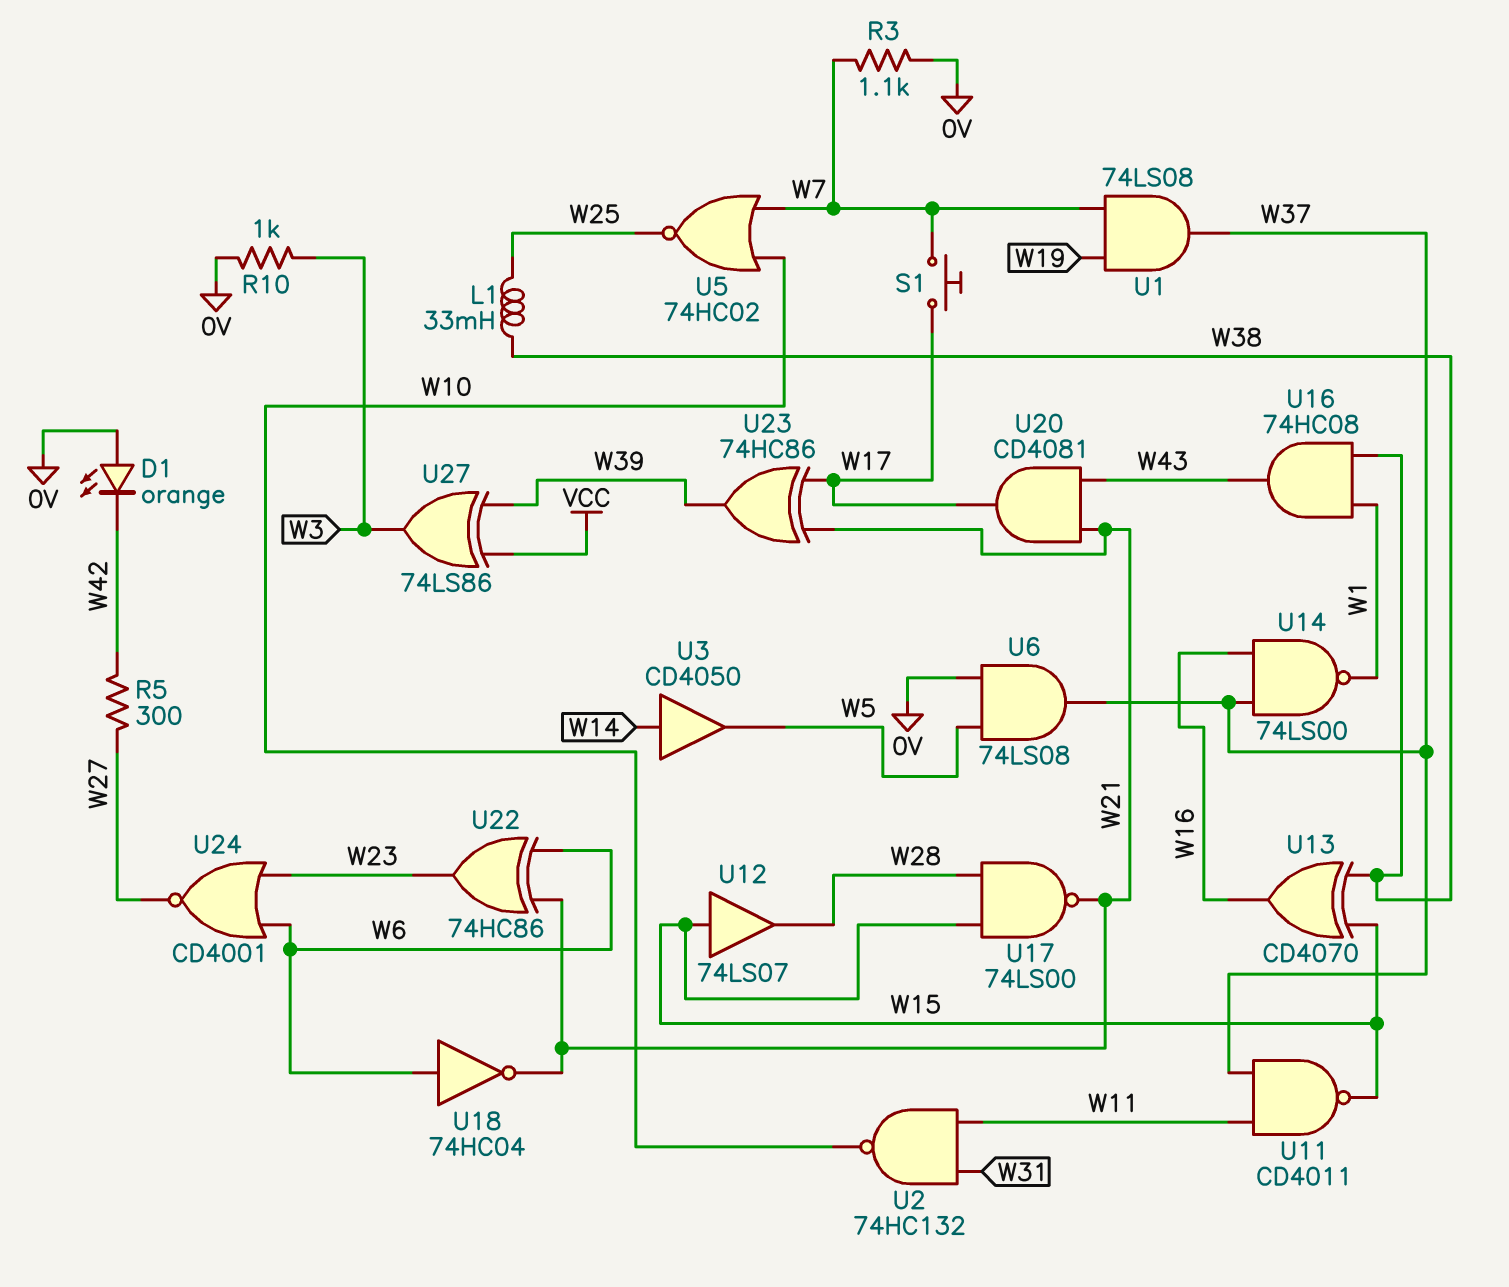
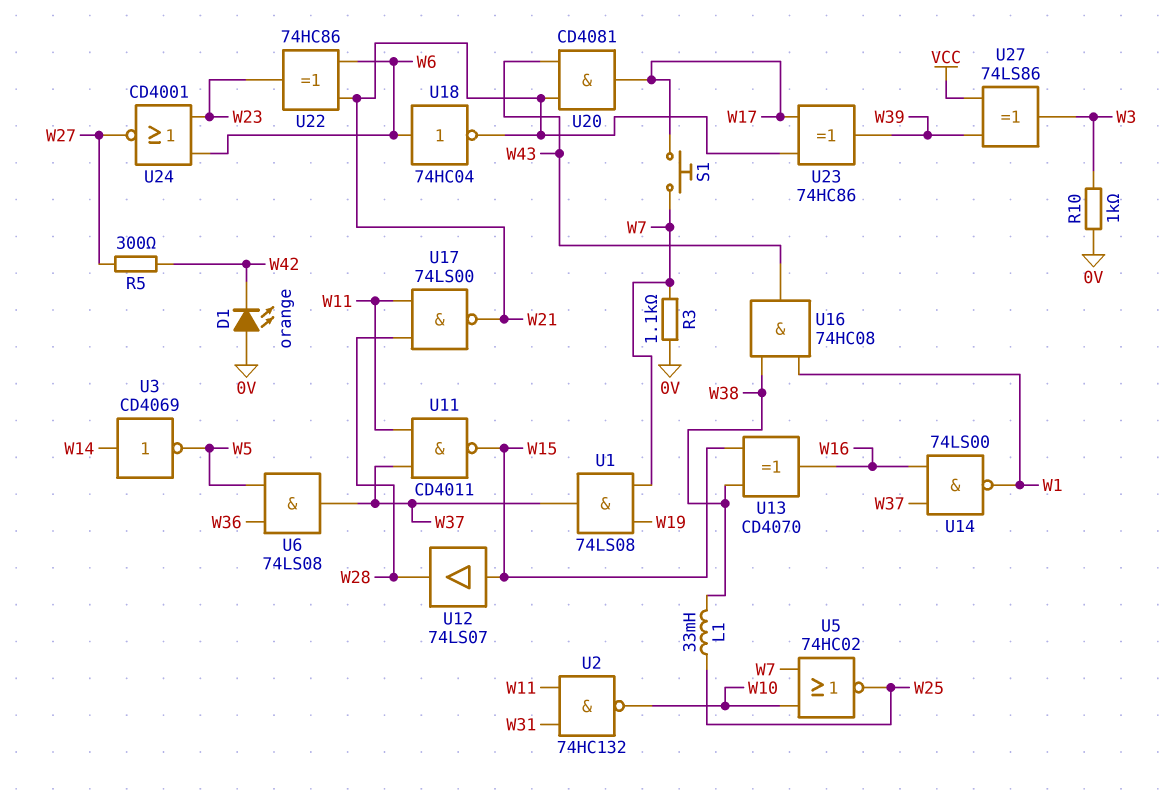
U3: buffer CD4050 (in W14, out W5) -> NOT CD4069 (in W14, out W5)
U6: AND 74LS08 (in 0V, in W5, out W37) -> AND 74LS08 (in W5, in W36, out W37)
U17: NAND 74LS00 (in W15, in W28, out W21) -> NAND 74LS00 (in W11, in W28, out W21)

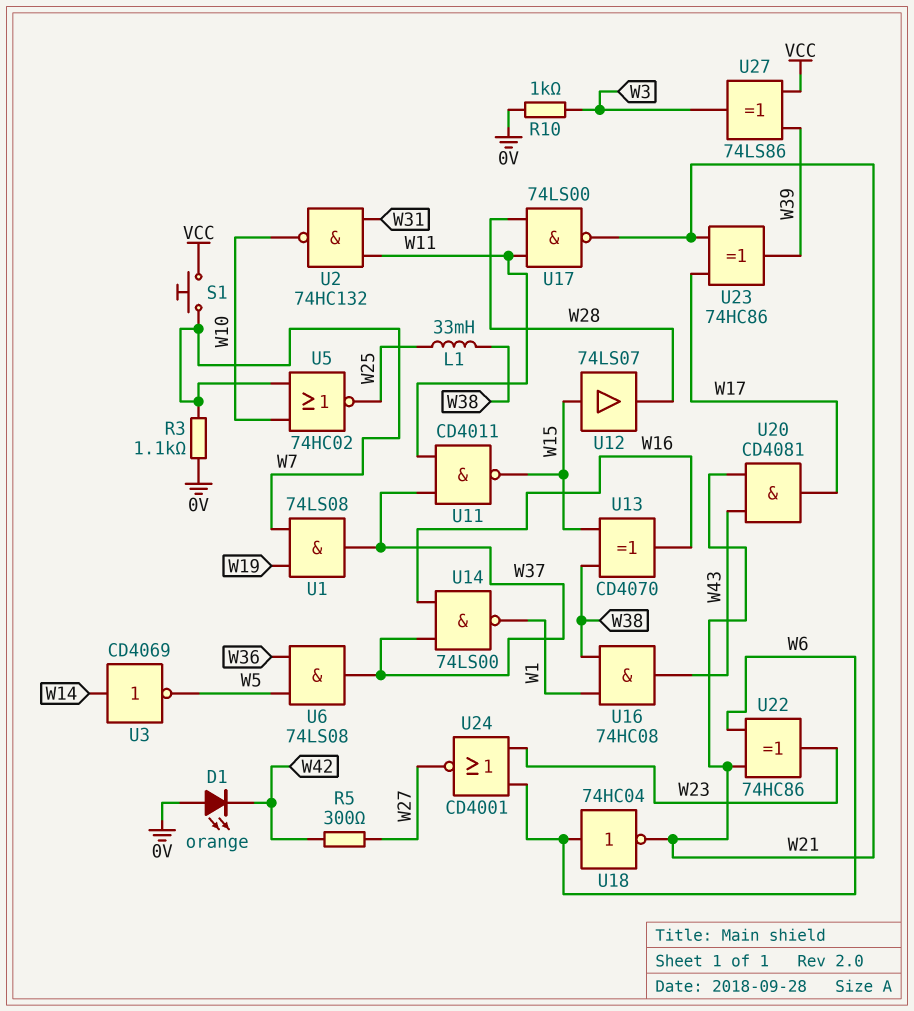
S1: button (W7, W17) -> button (VCC, W7)

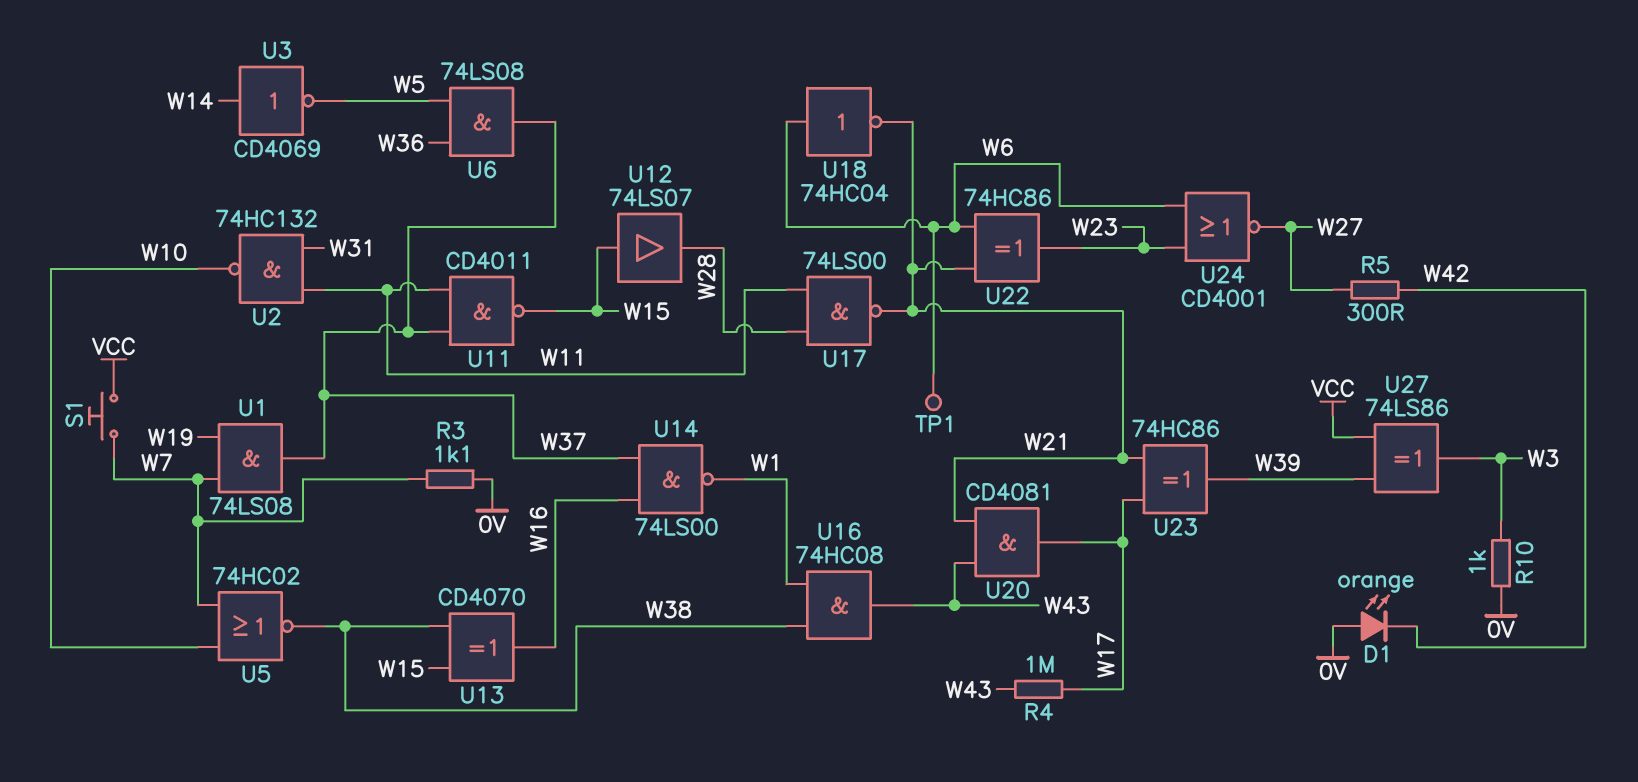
L1: 33mH (W25, W38) -> none
R4: none -> 1M (W17, W43)
TP1: none -> test point (W6)
U5: NOR 74HC02 (in W7, in W10, out W25) -> NOR 74HC02 (in W7, in W10, out W38)

